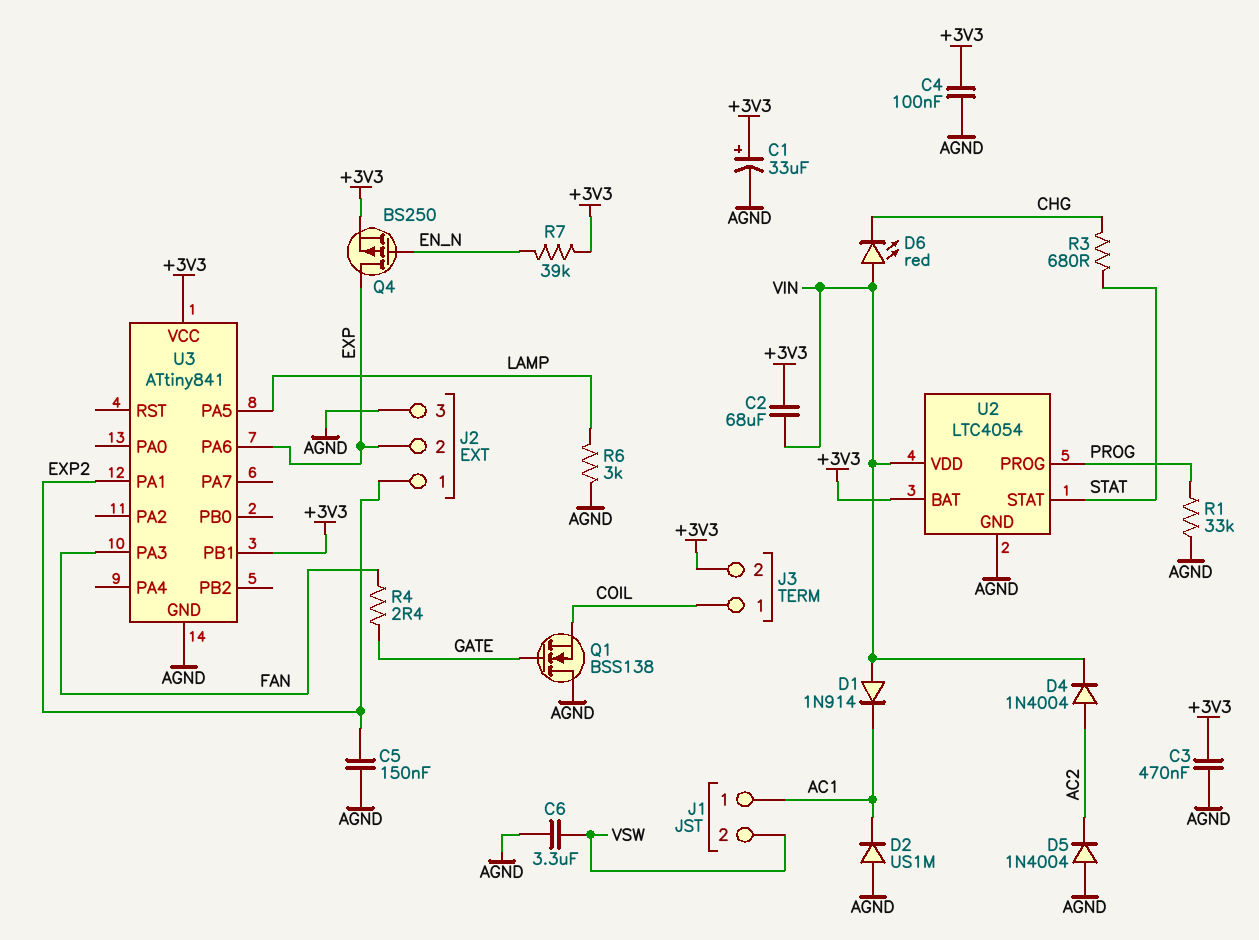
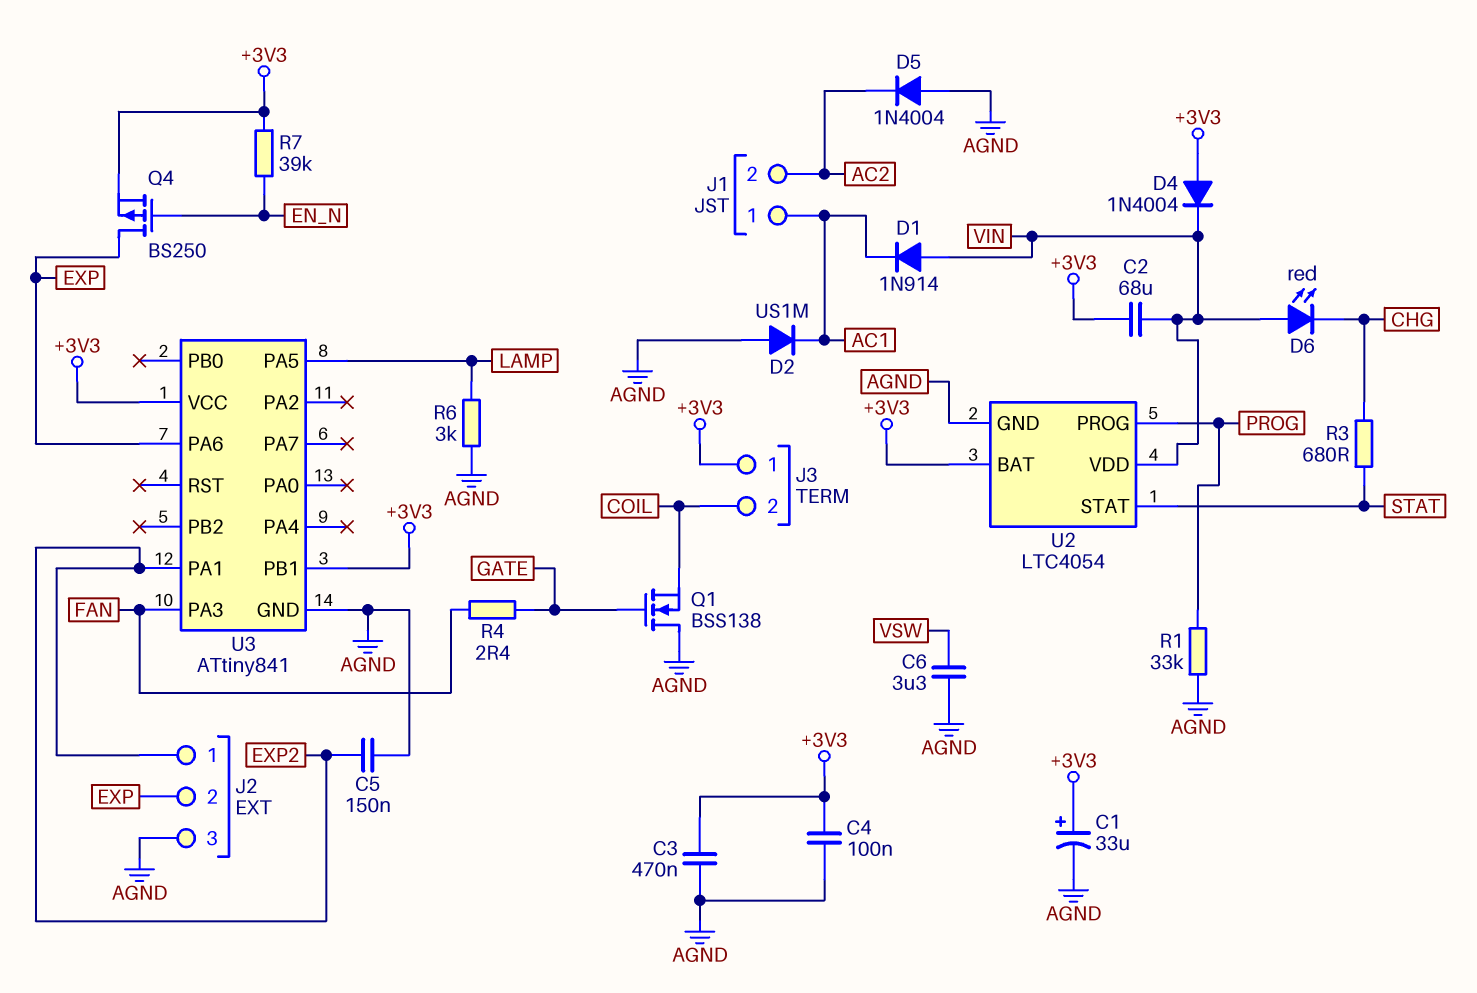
D4: diode 1N4004 (A AC2, K VIN) -> diode 1N4004 (A +3V3, K VIN)
J1 pin 2: VSW -> AC2
J3 pin 1: COIL -> +3V3
J3 pin 2: +3V3 -> COIL

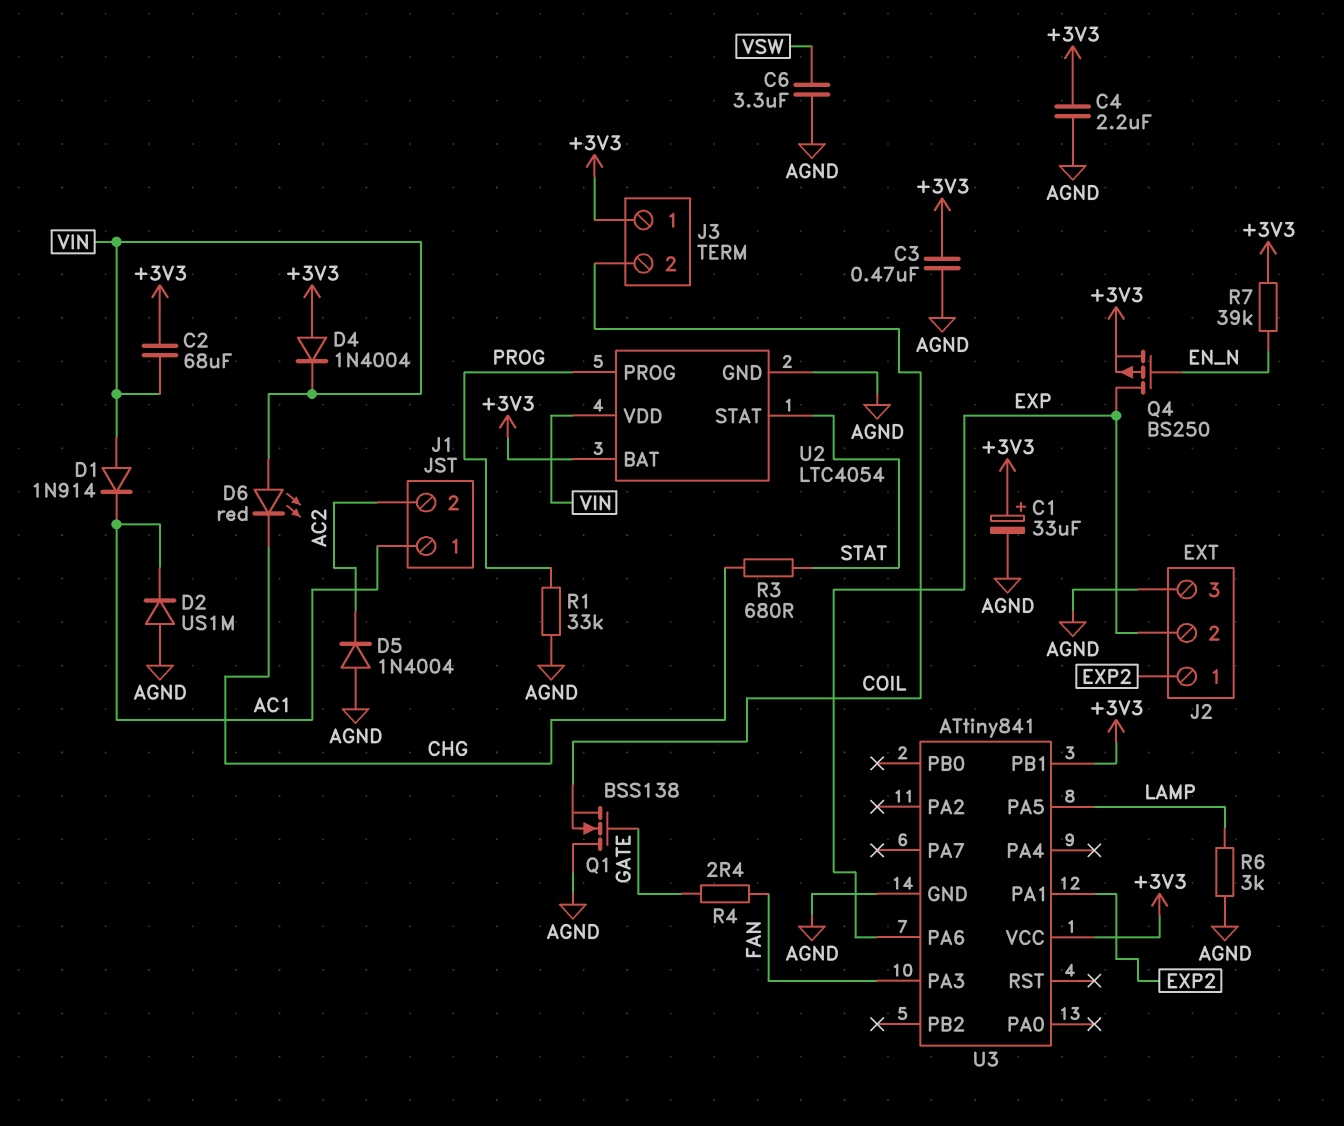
C4: 100nF (+3V3, AGND) -> 2.2uF (+3V3, AGND)
C5: 150nF (AGND, EXP2) -> none

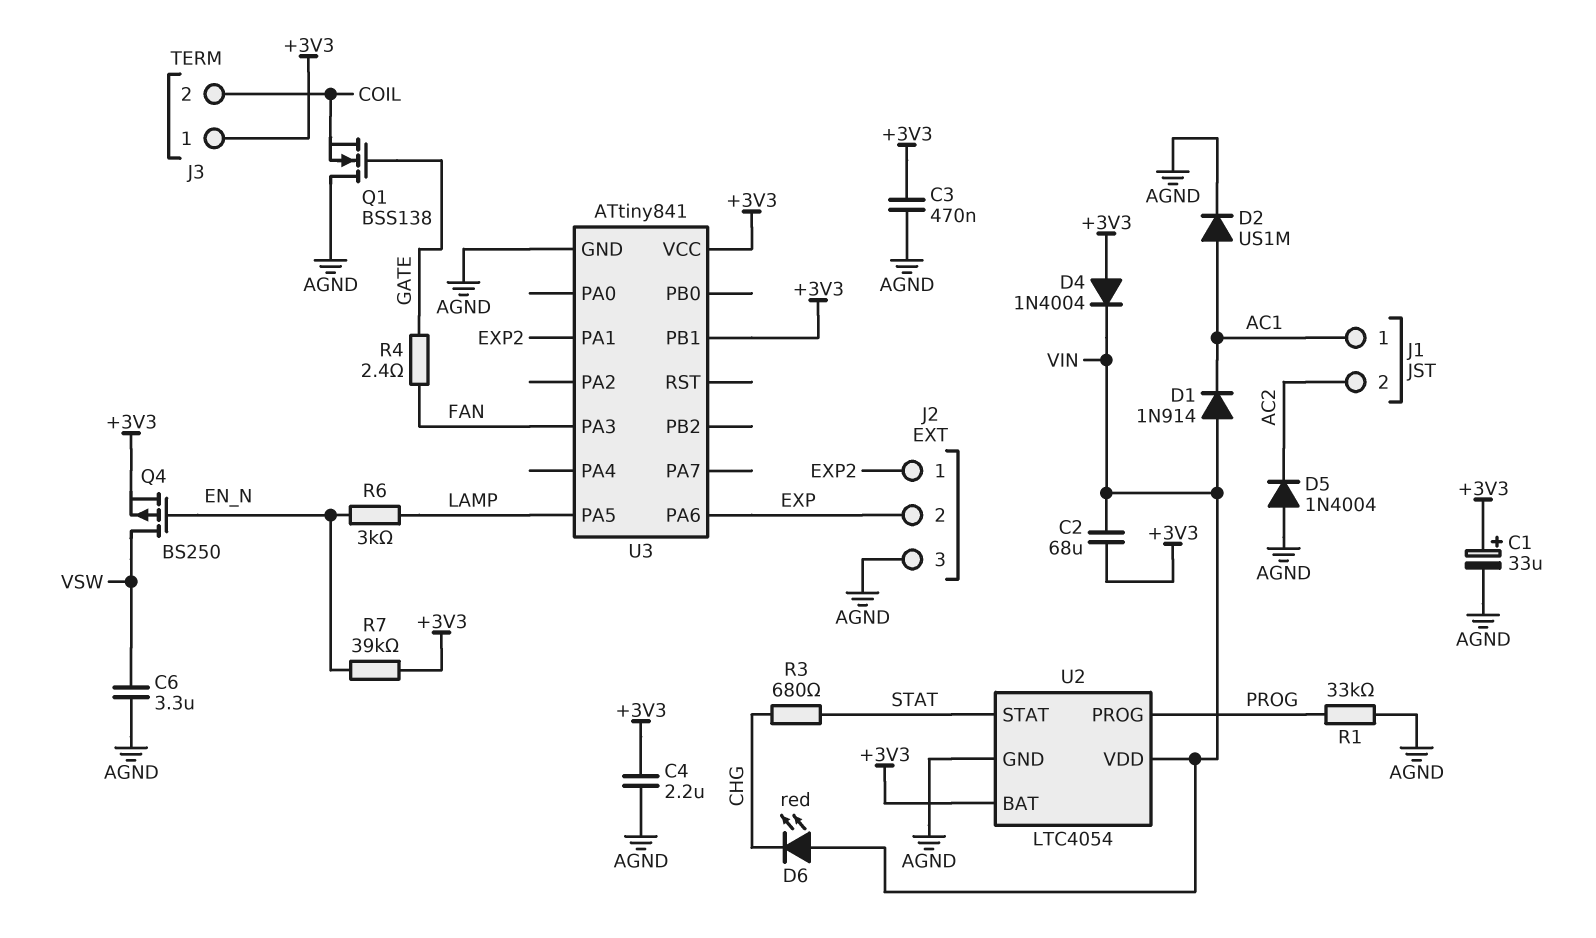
D2: diode US1M (A AGND, K AC1) -> diode US1M (A AC1, K AGND)
Q4: PMOS BS250 (G EN_N, D EXP, S +3V3) -> PMOS BS250 (G EN_N, D VSW, S +3V3)
R6: 3k (AGND, LAMP) -> 3k (EN_N, LAMP)

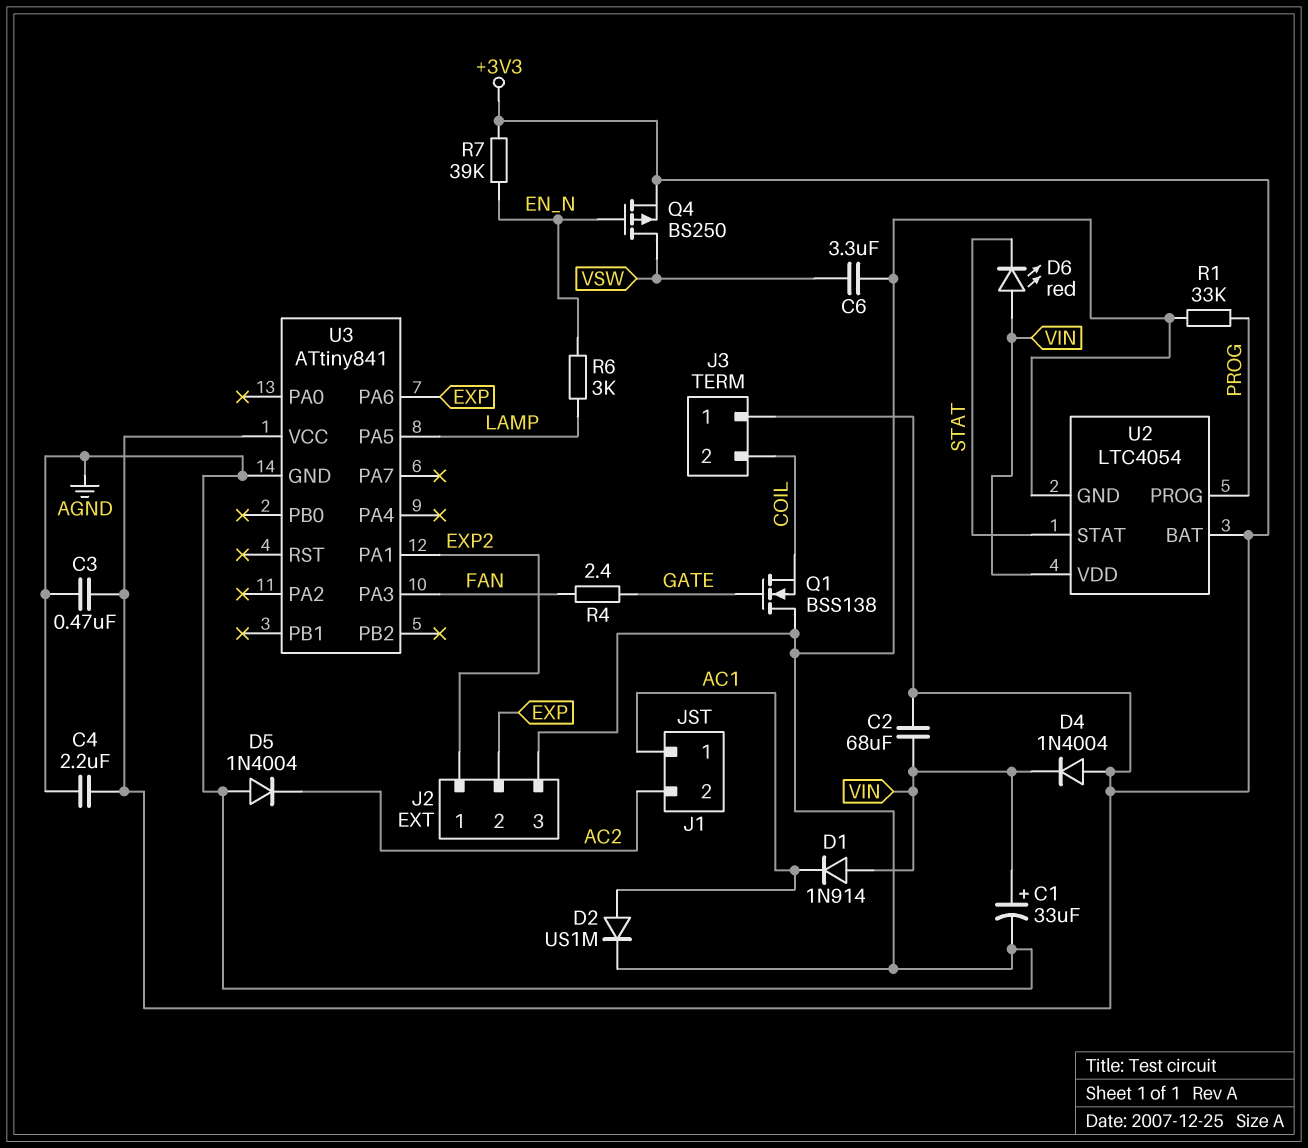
C1: 33uF (plus +3V3, minus AGND) -> 33uF (plus VIN, minus AGND)
D6: LED red (A VIN, K CHG) -> LED red (A VIN, K STAT)
R3: 680 (CHG, STAT) -> none
U3 pin PB1: +3V3 -> none

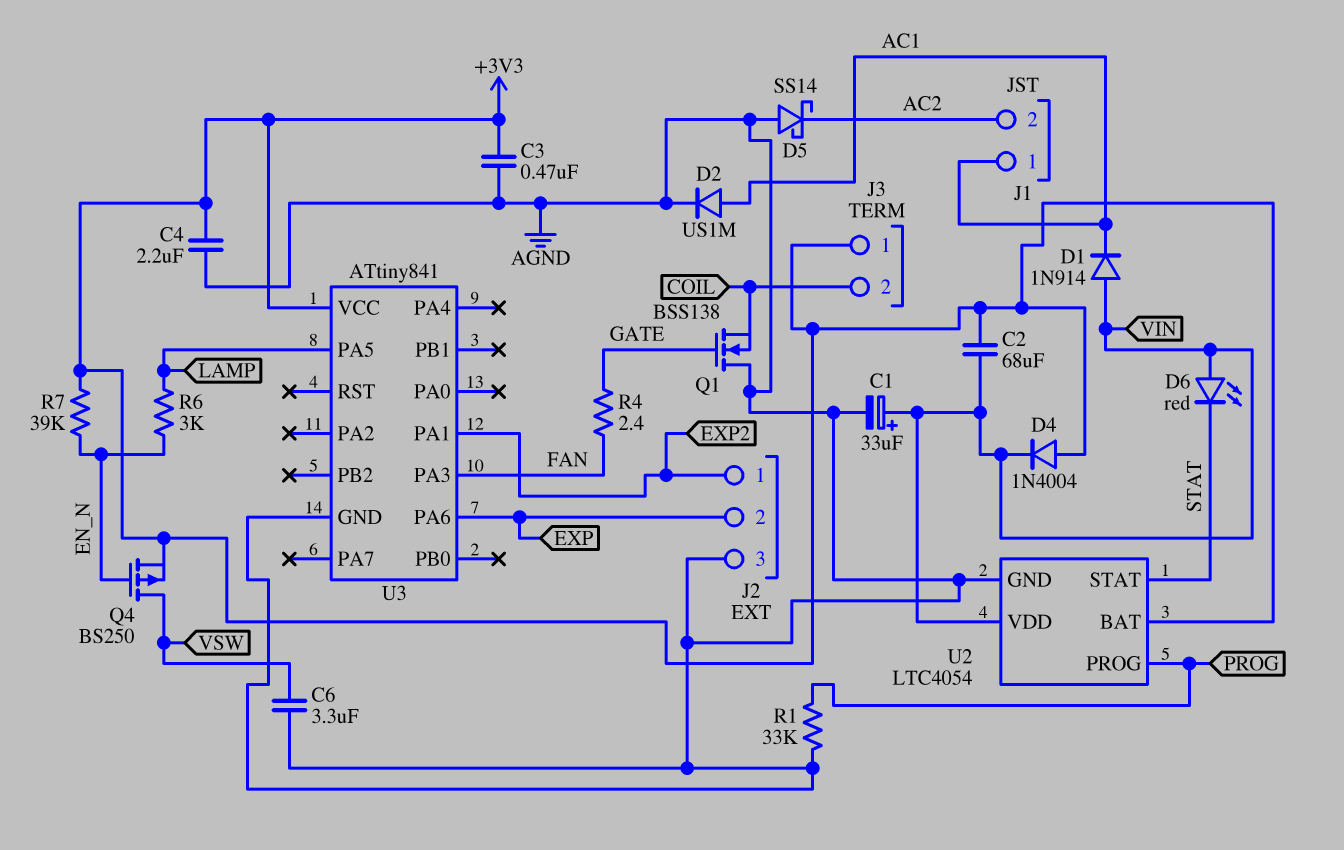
D5: diode 1N4004 (A AGND, K AC2) -> schottky SS14 (A AGND, K AC2)

